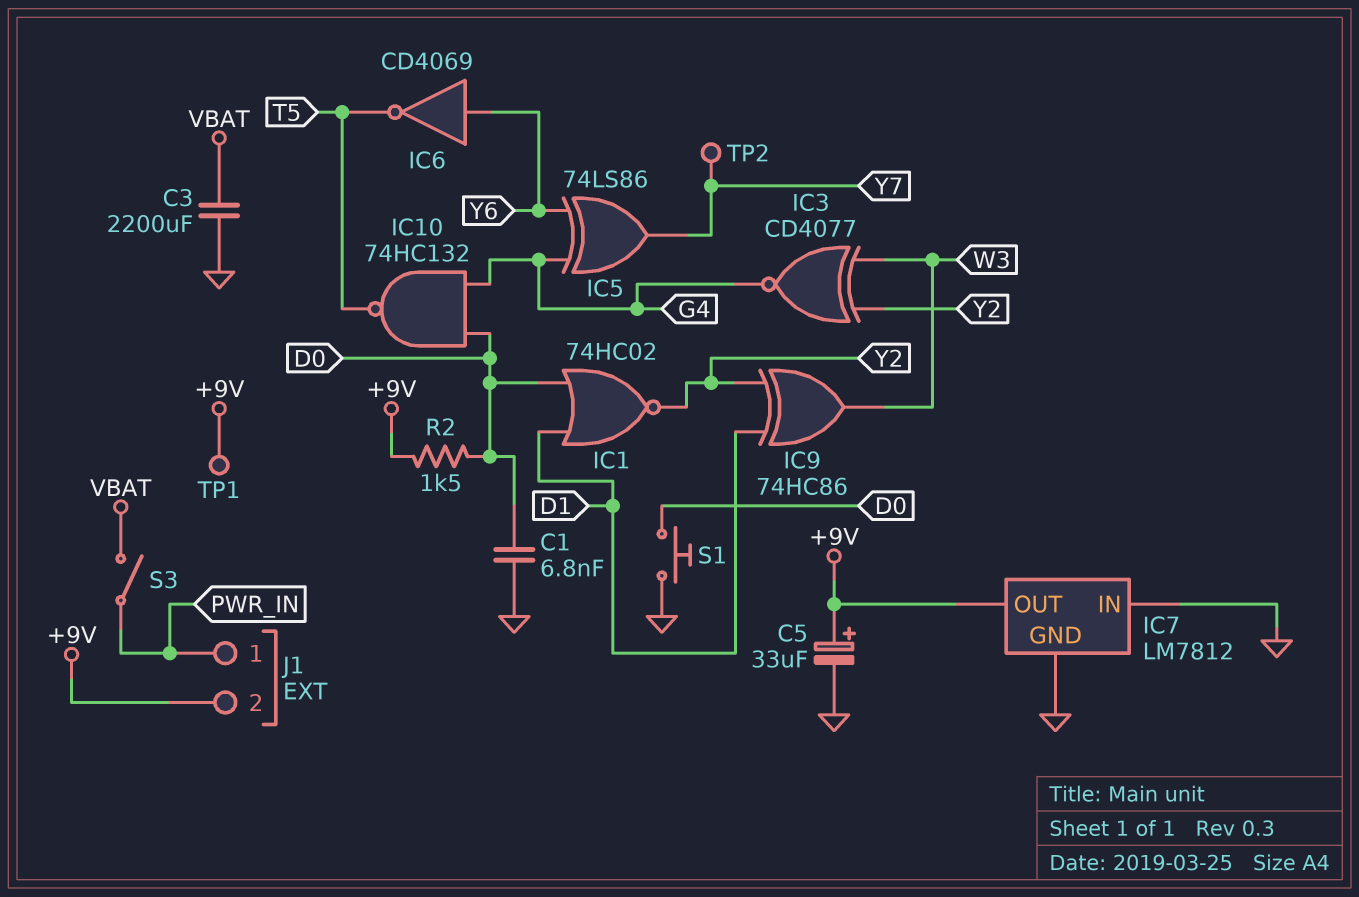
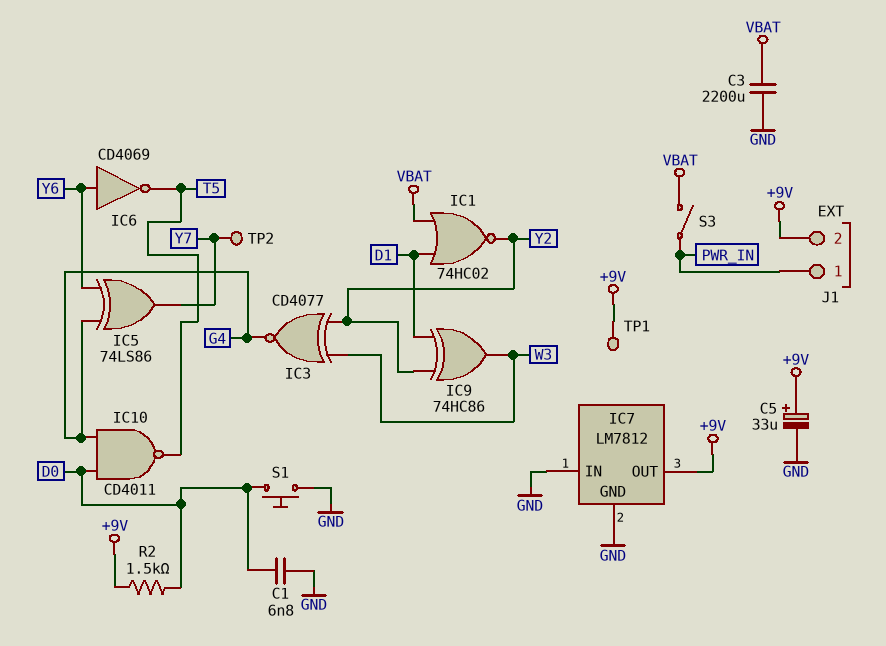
IC1: NOR 74HC02 (in D0, in D1, out Y2) -> NOR 74HC02 (in D1, in VBAT, out Y2)
IC10: NAND 74HC132 (in D0, in G4, out T5) -> NAND CD4011 (in D0, in G4, out T5)

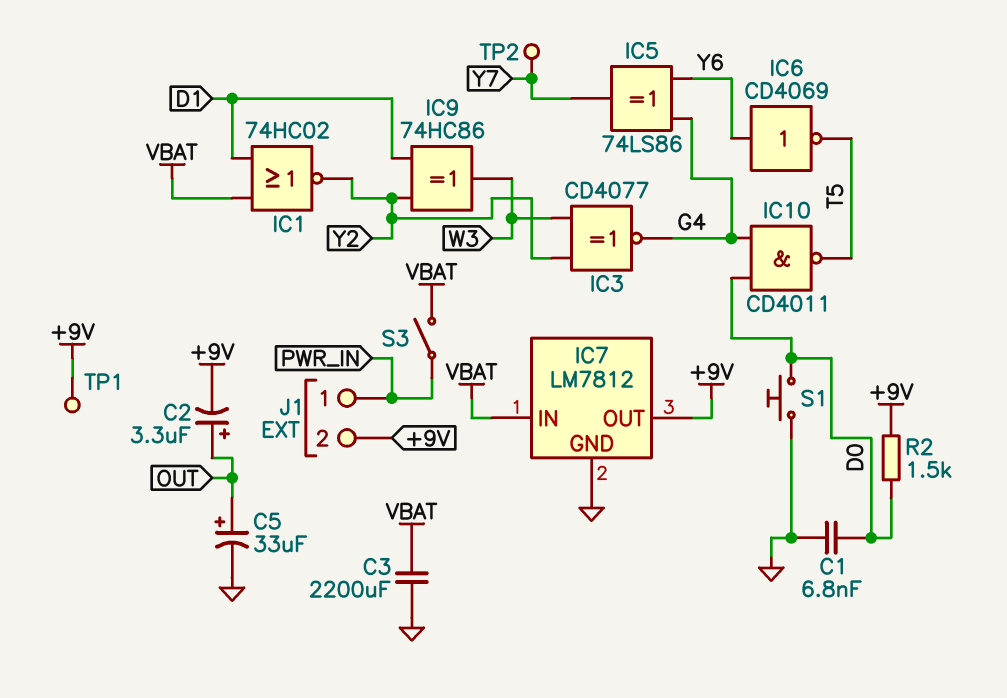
C2: none -> 3.3uF (plus OUT, minus +9V)
C5: 33uF (plus +9V, minus GND) -> 33uF (plus OUT, minus GND)
IC7 pin IN: GND -> VBAT

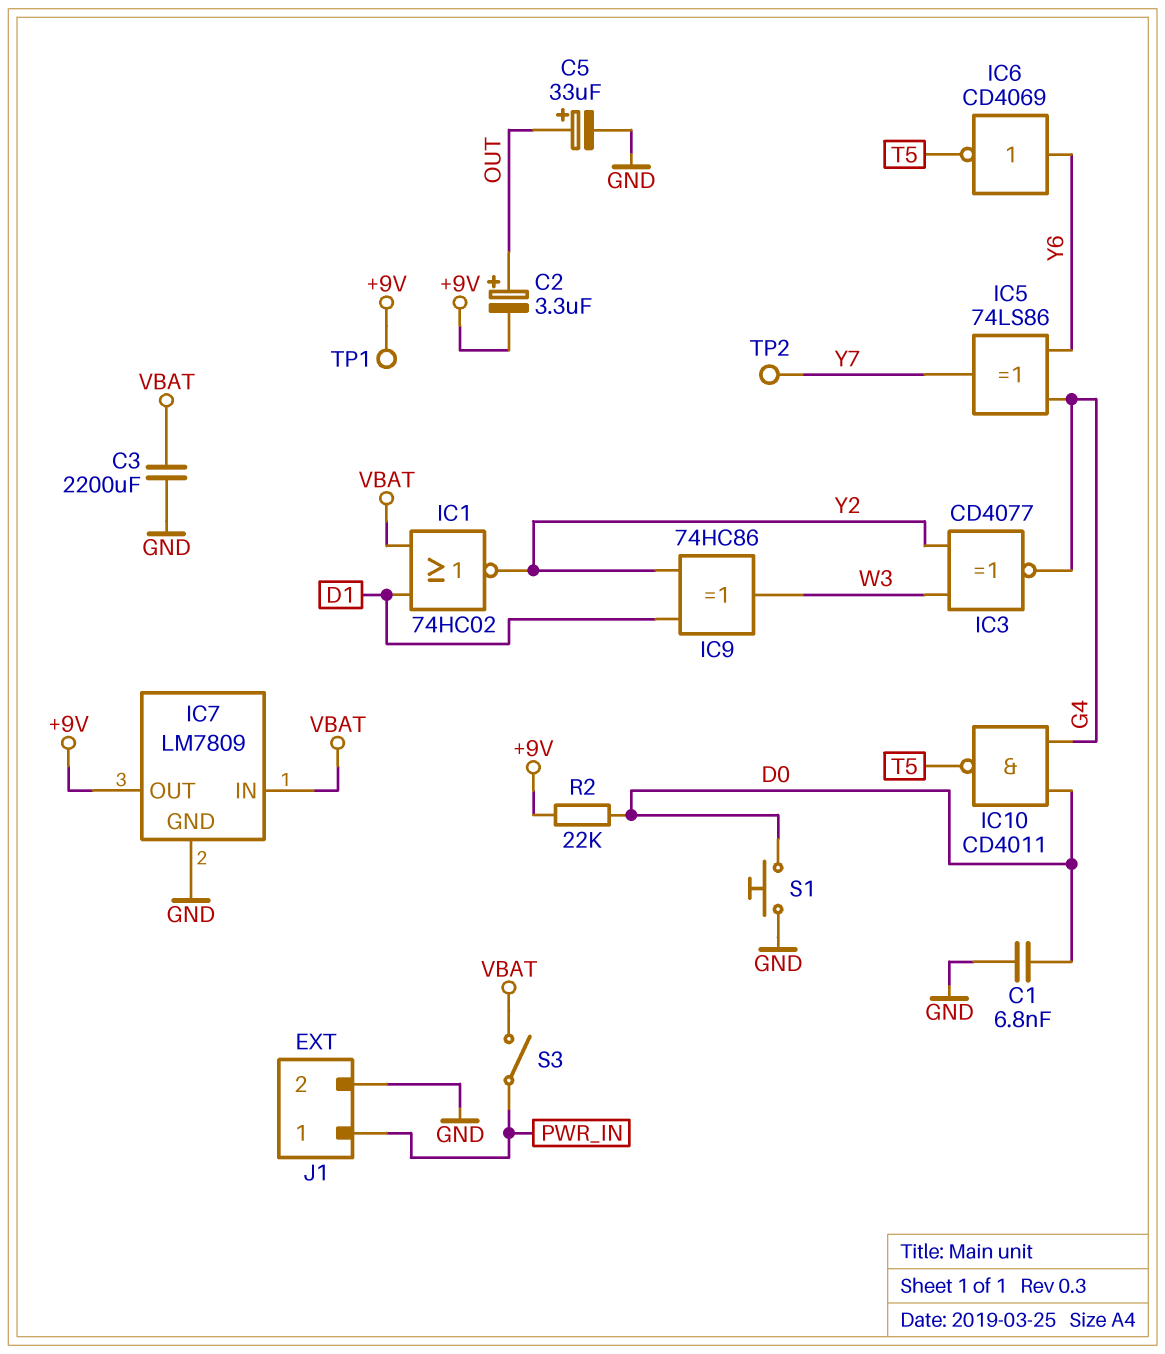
IC7: LM7812 -> LM7809
J1 pin 2: +9V -> GND
R2: 1.5k (+9V, D0) -> 22k (+9V, D0)

